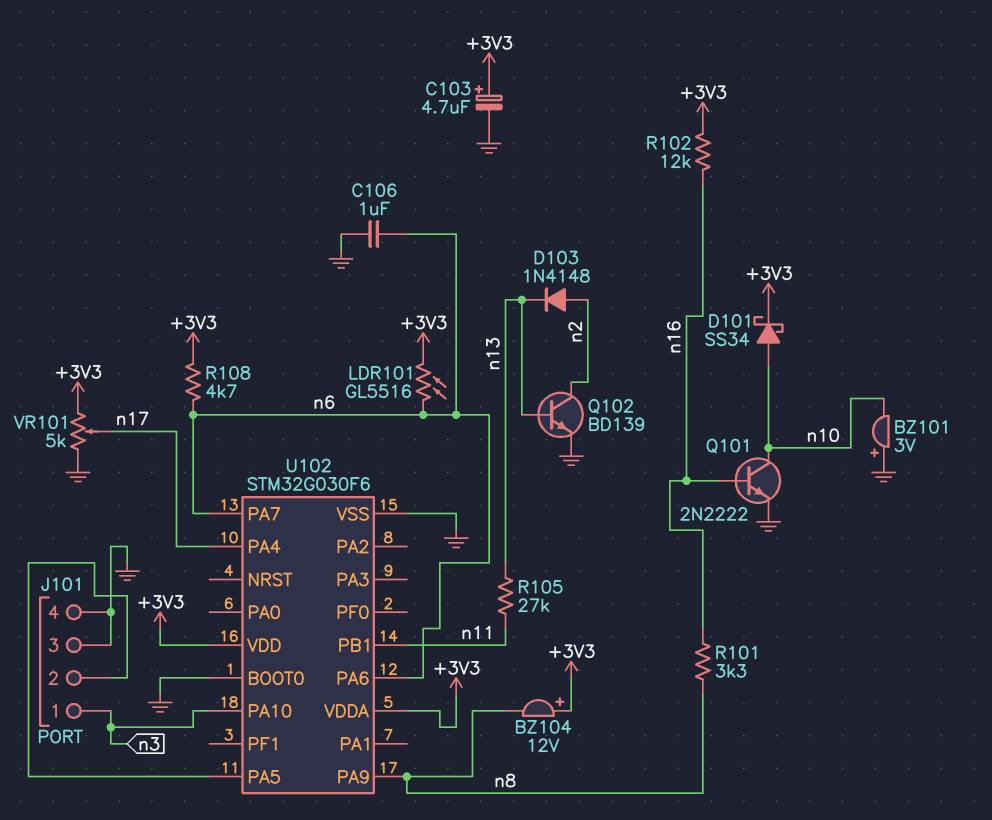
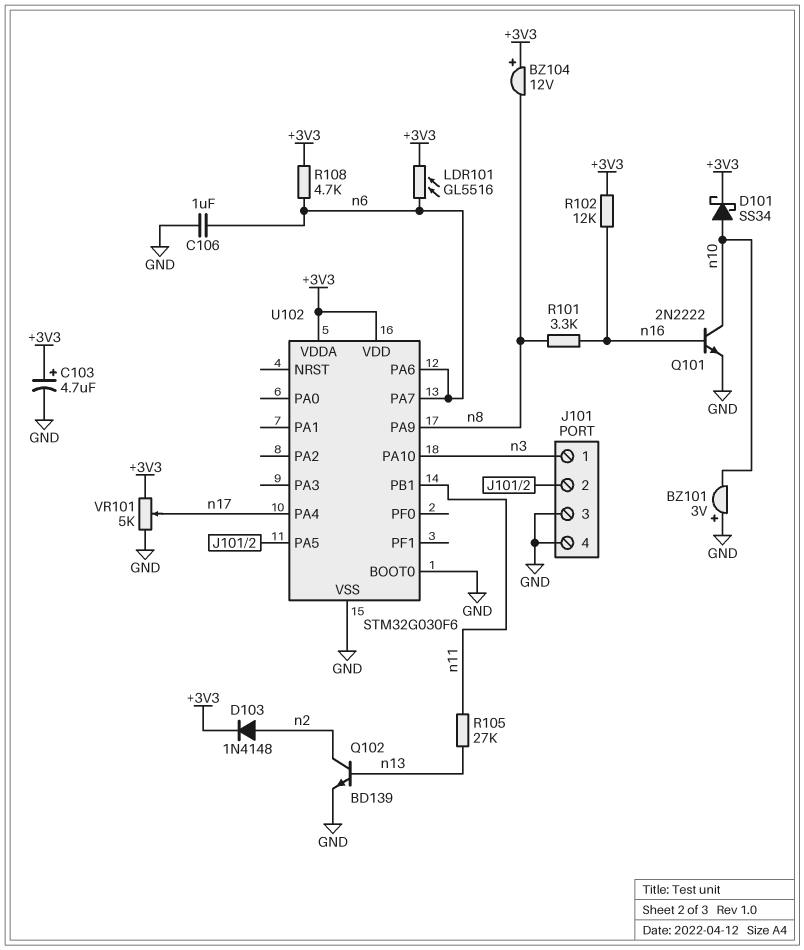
D103: diode 1N4148 (A n2, K n13) -> diode 1N4148 (A n2, K +3V3)

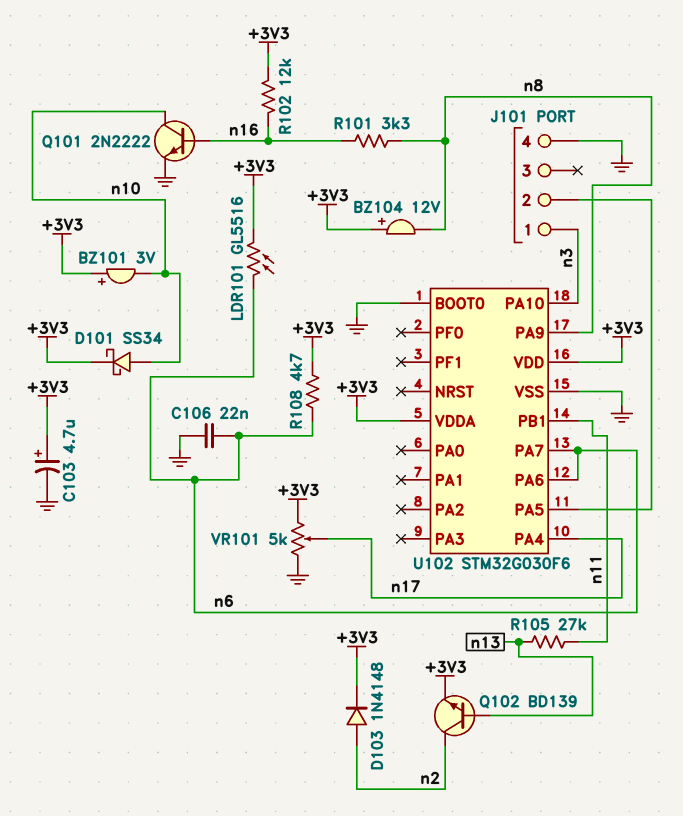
BZ101: buzzer 3V (plus GND, minus n10) -> buzzer 3V (plus +3V3, minus n10)
C106: 1uF (GND, n6) -> 22nF (GND, n6)
J101 pin 3: GND -> none
Q102: NPN BD139 (B n13, C n2, E GND) -> NPN BD139 (B n13, C n2, E +3V3)

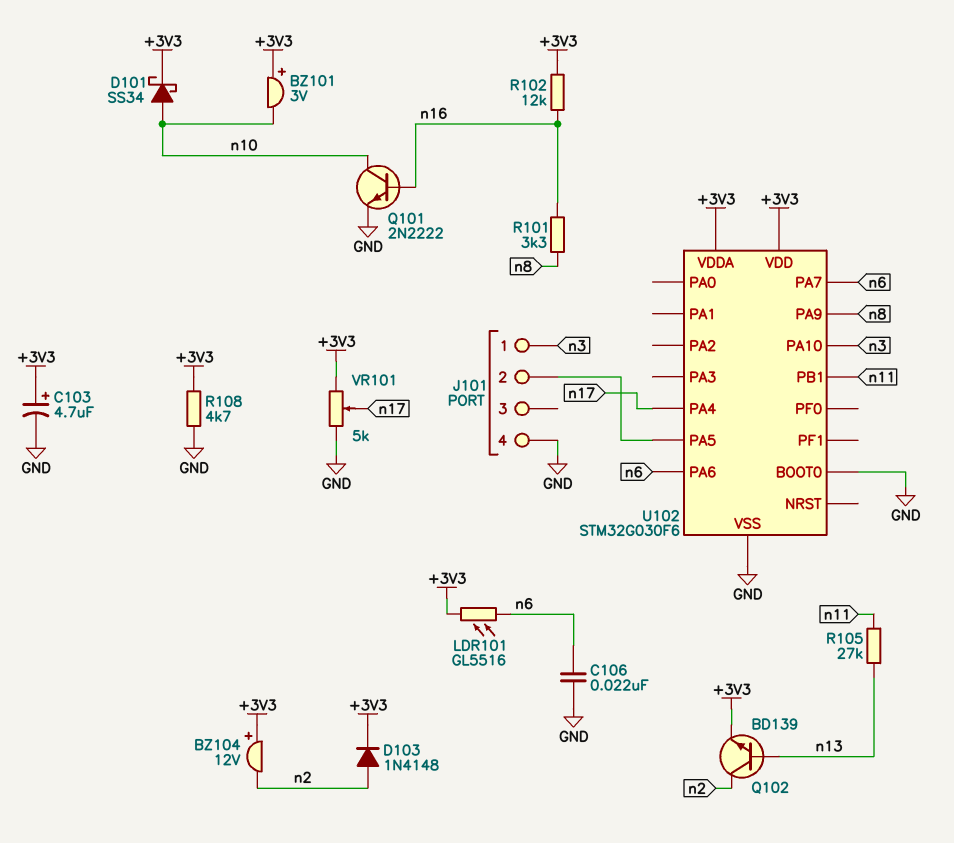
BZ104: buzzer 12V (plus +3V3, minus n8) -> buzzer 12V (plus +3V3, minus n2)
R108: 4.7k (+3V3, n6) -> 4.7k (+3V3, GND)

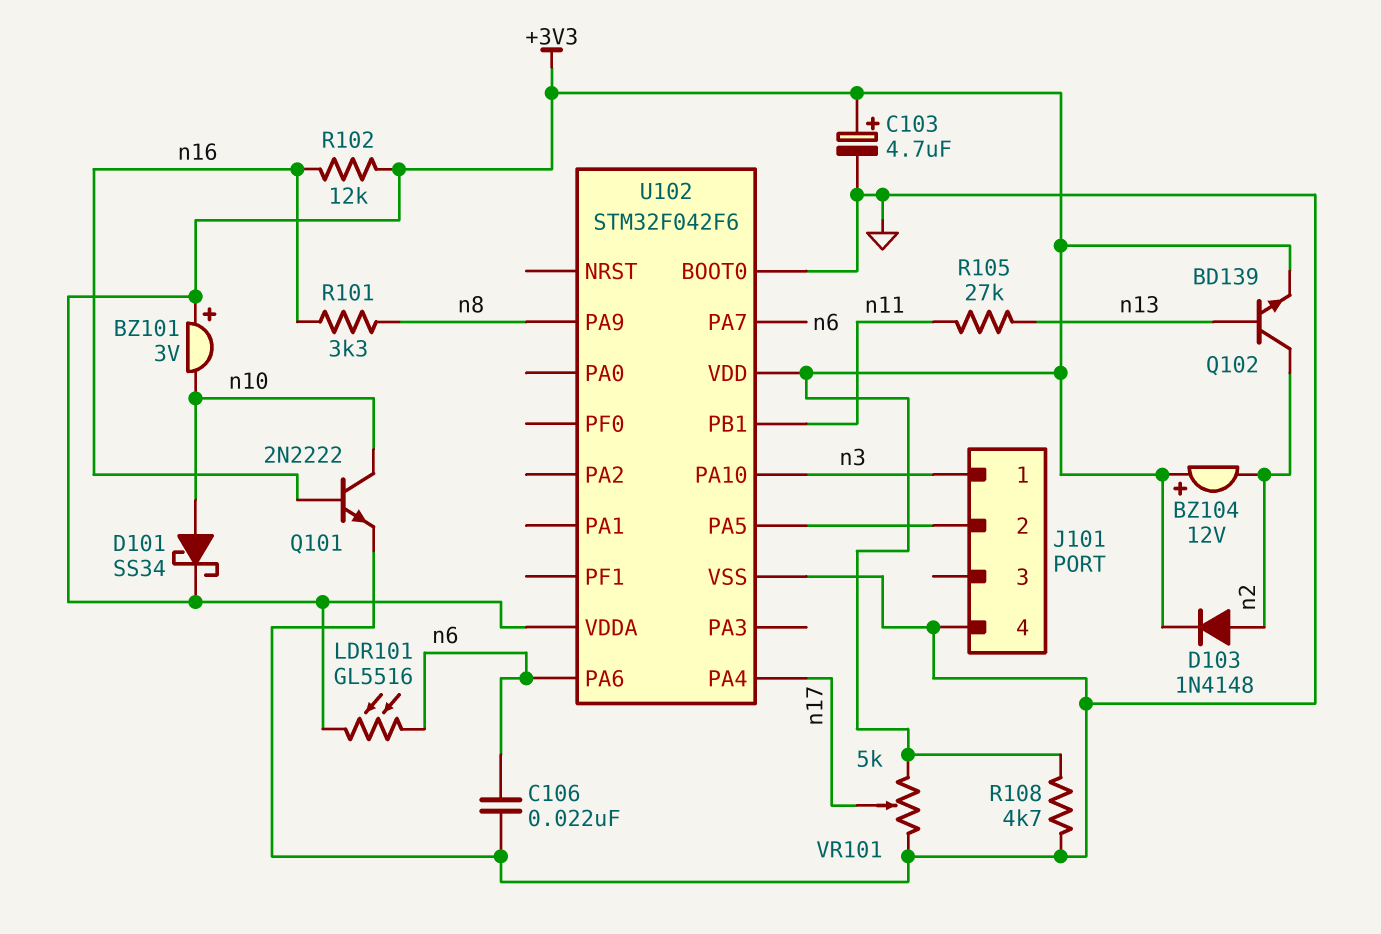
U102: STM32G030F6 -> STM32F042F6

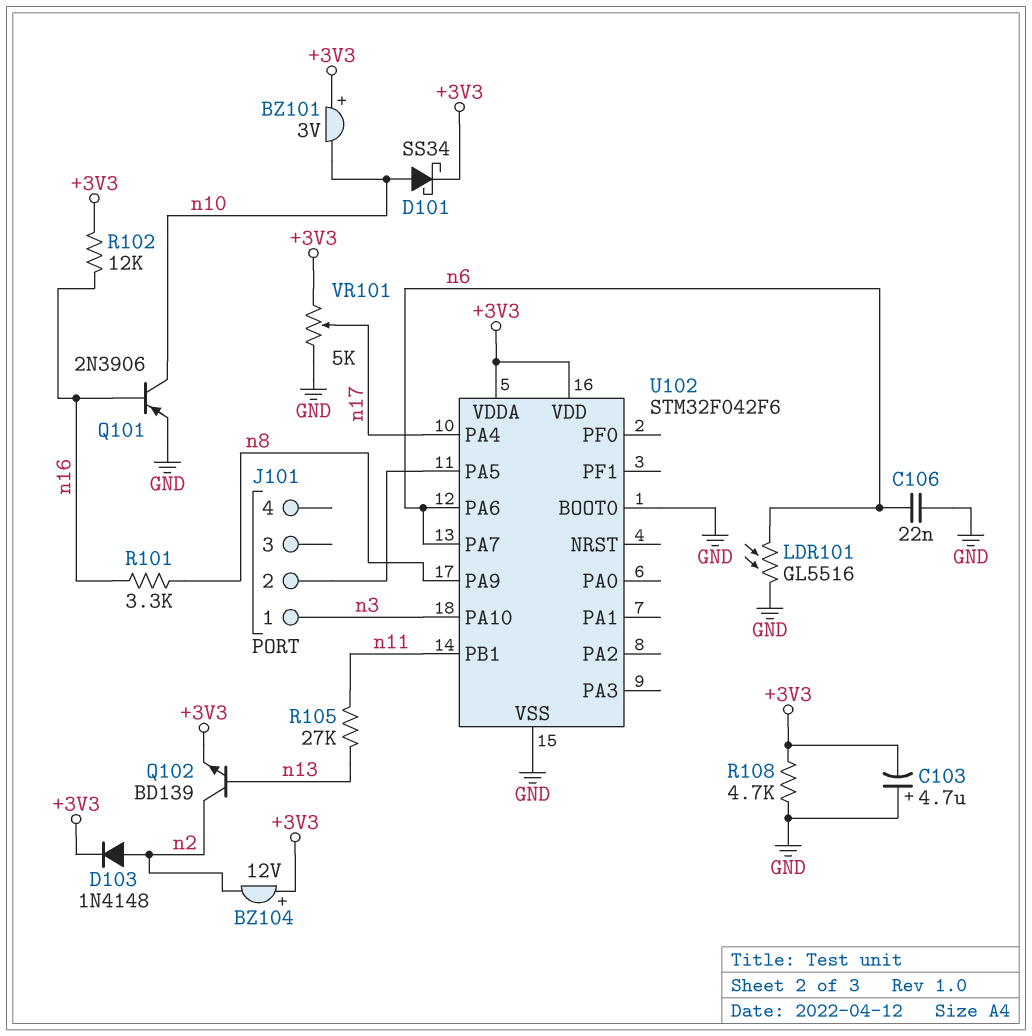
C103: 4.7uF (plus +3V3, minus GND) -> 4.7uF (plus GND, minus +3V3)
J101 pin 4: GND -> none
LDR101: GL5516 (+3V3, n6) -> GL5516 (GND, n6)
Q101: NPN 2N2222 (B n16, C n10, E GND) -> PNP 2N3906 (B n16, C n10, E GND)

